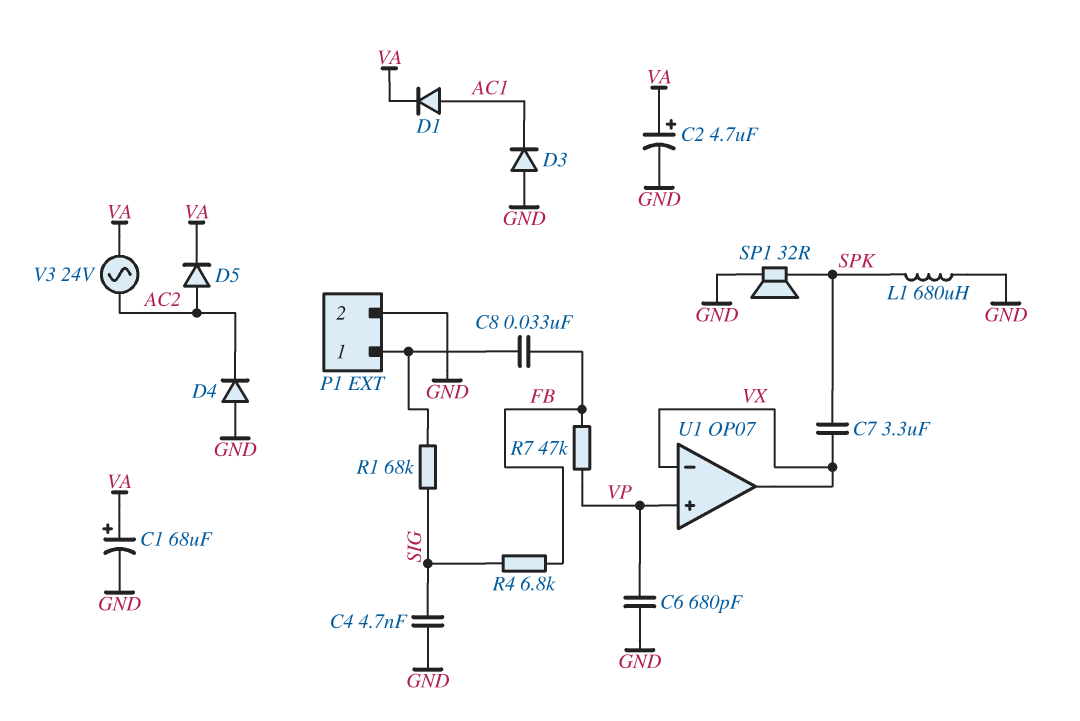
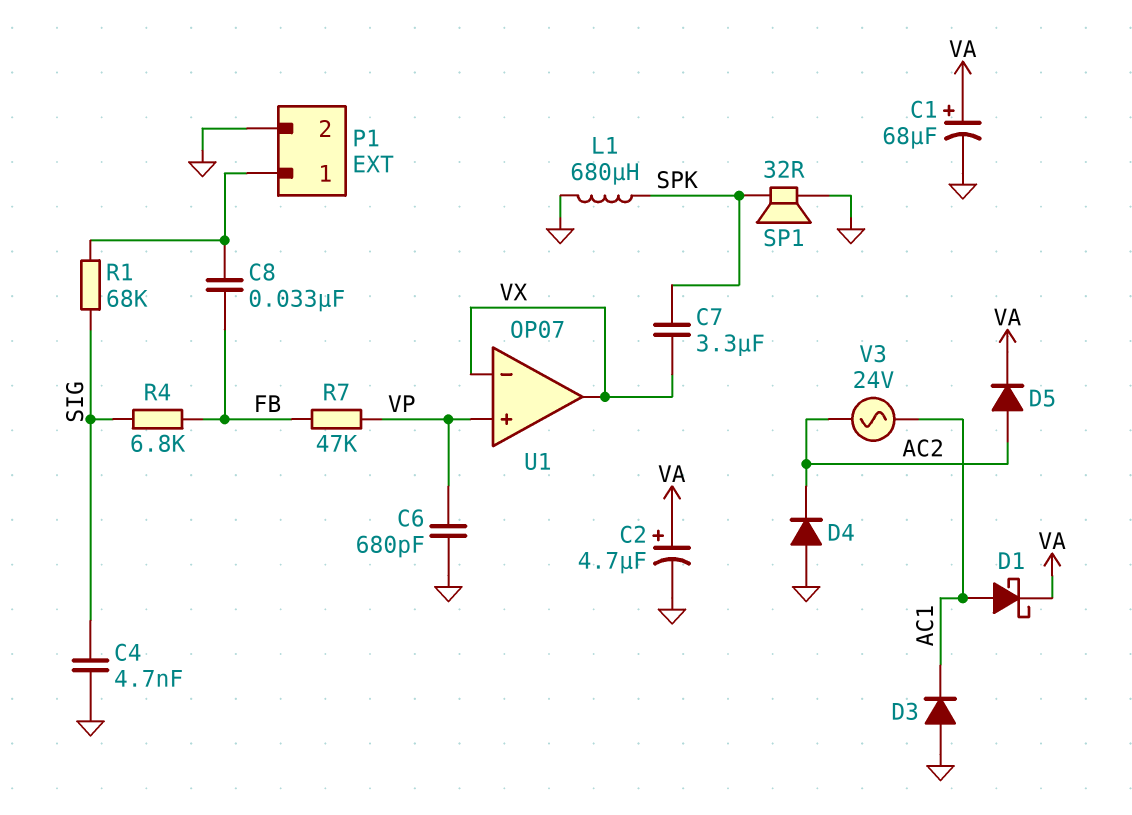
D1: diode (A AC1, K VA) -> schottky (A AC1, K VA)
V3: AC 24V (AC2, VA) -> AC 24V (AC1, AC2)

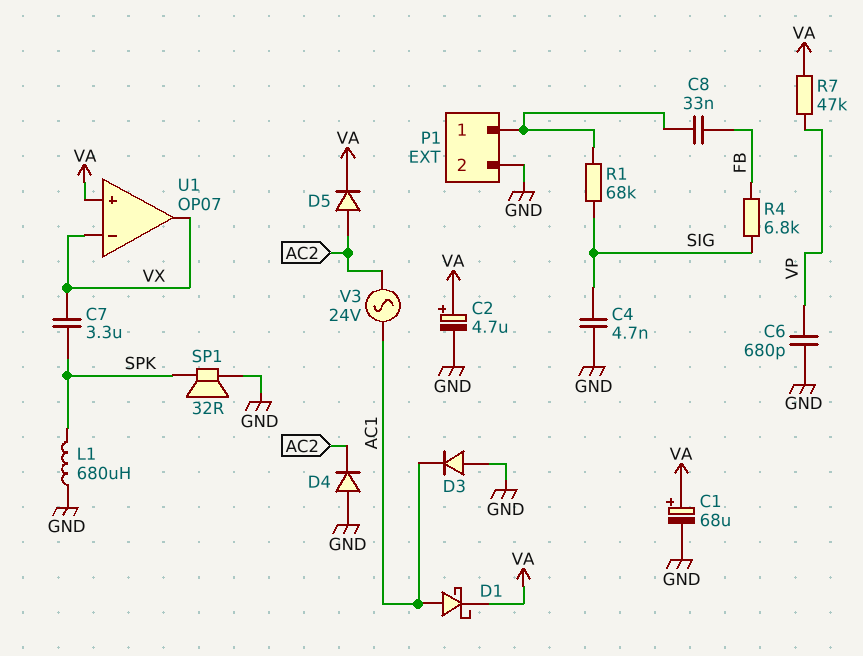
R7: 47k (FB, VP) -> 47k (VA, VP)
U1 pin in+: VP -> VA

